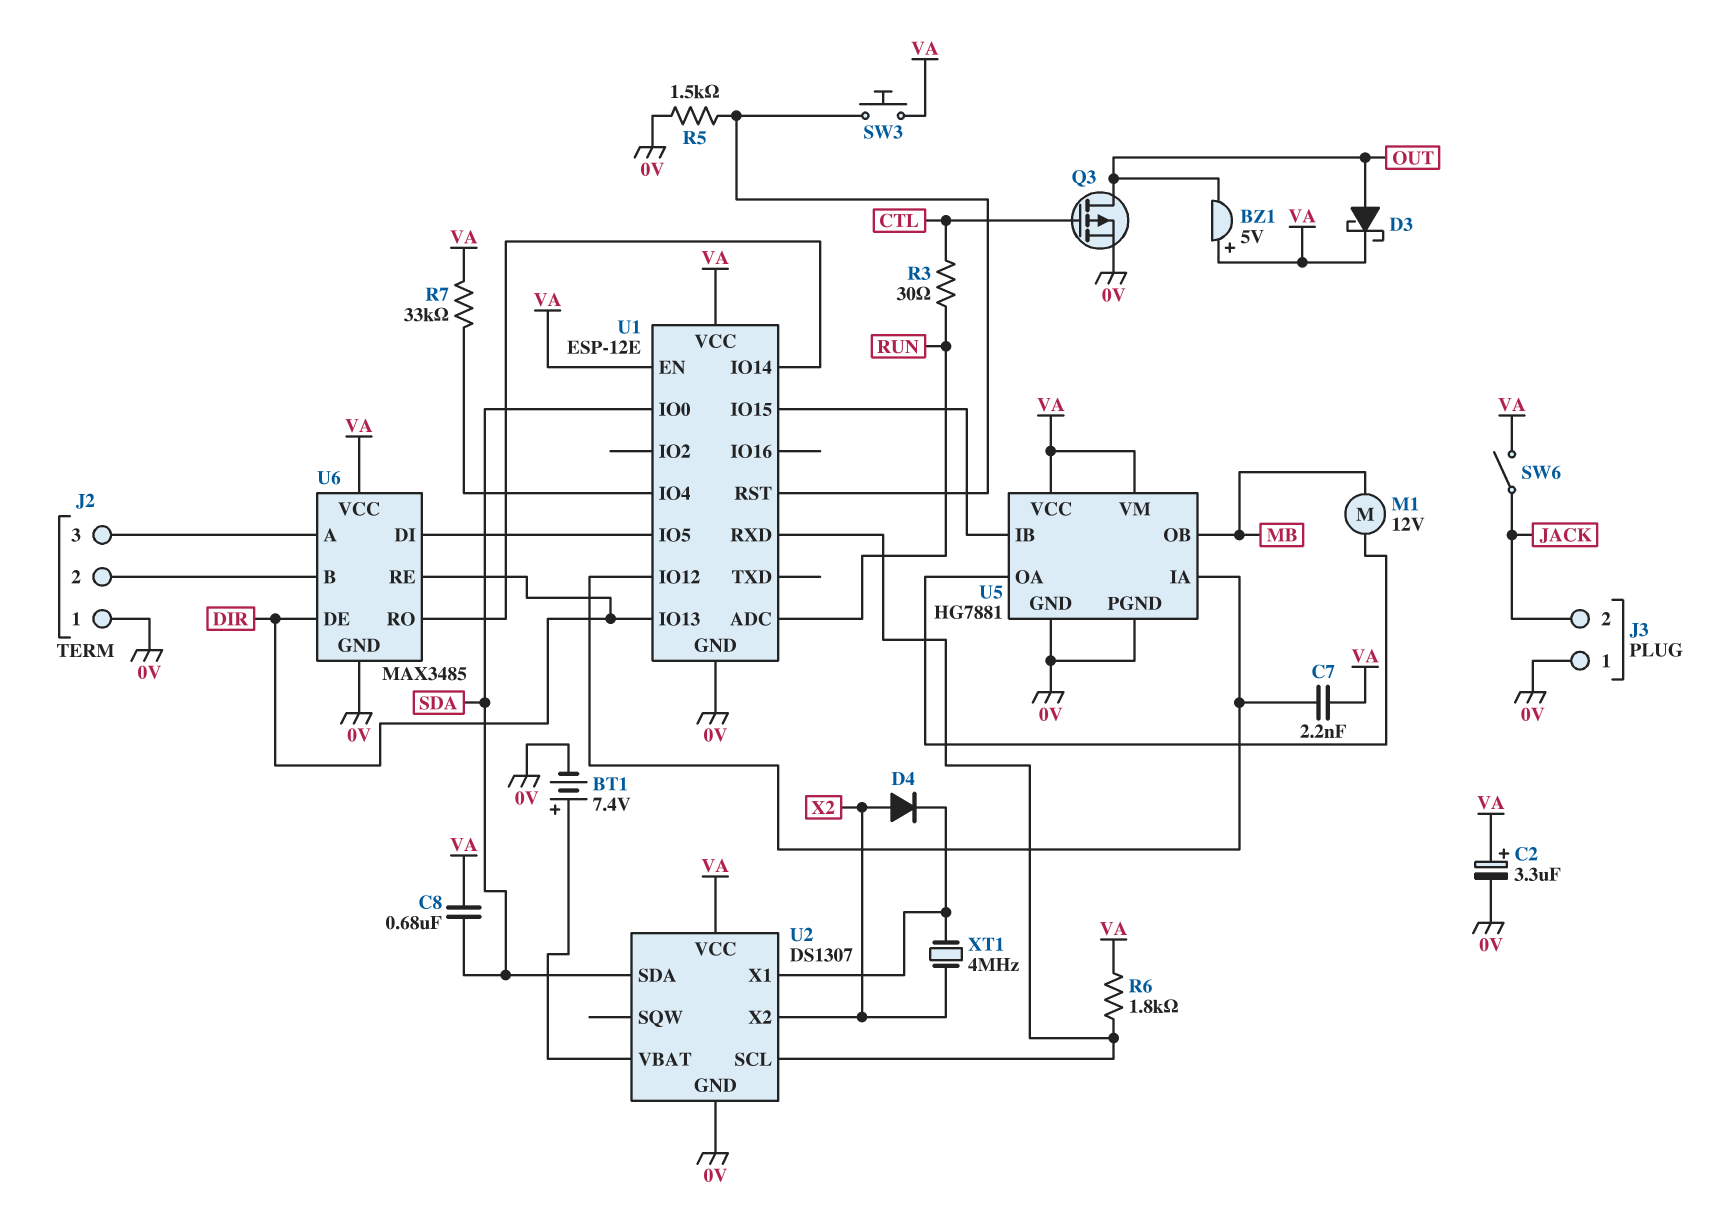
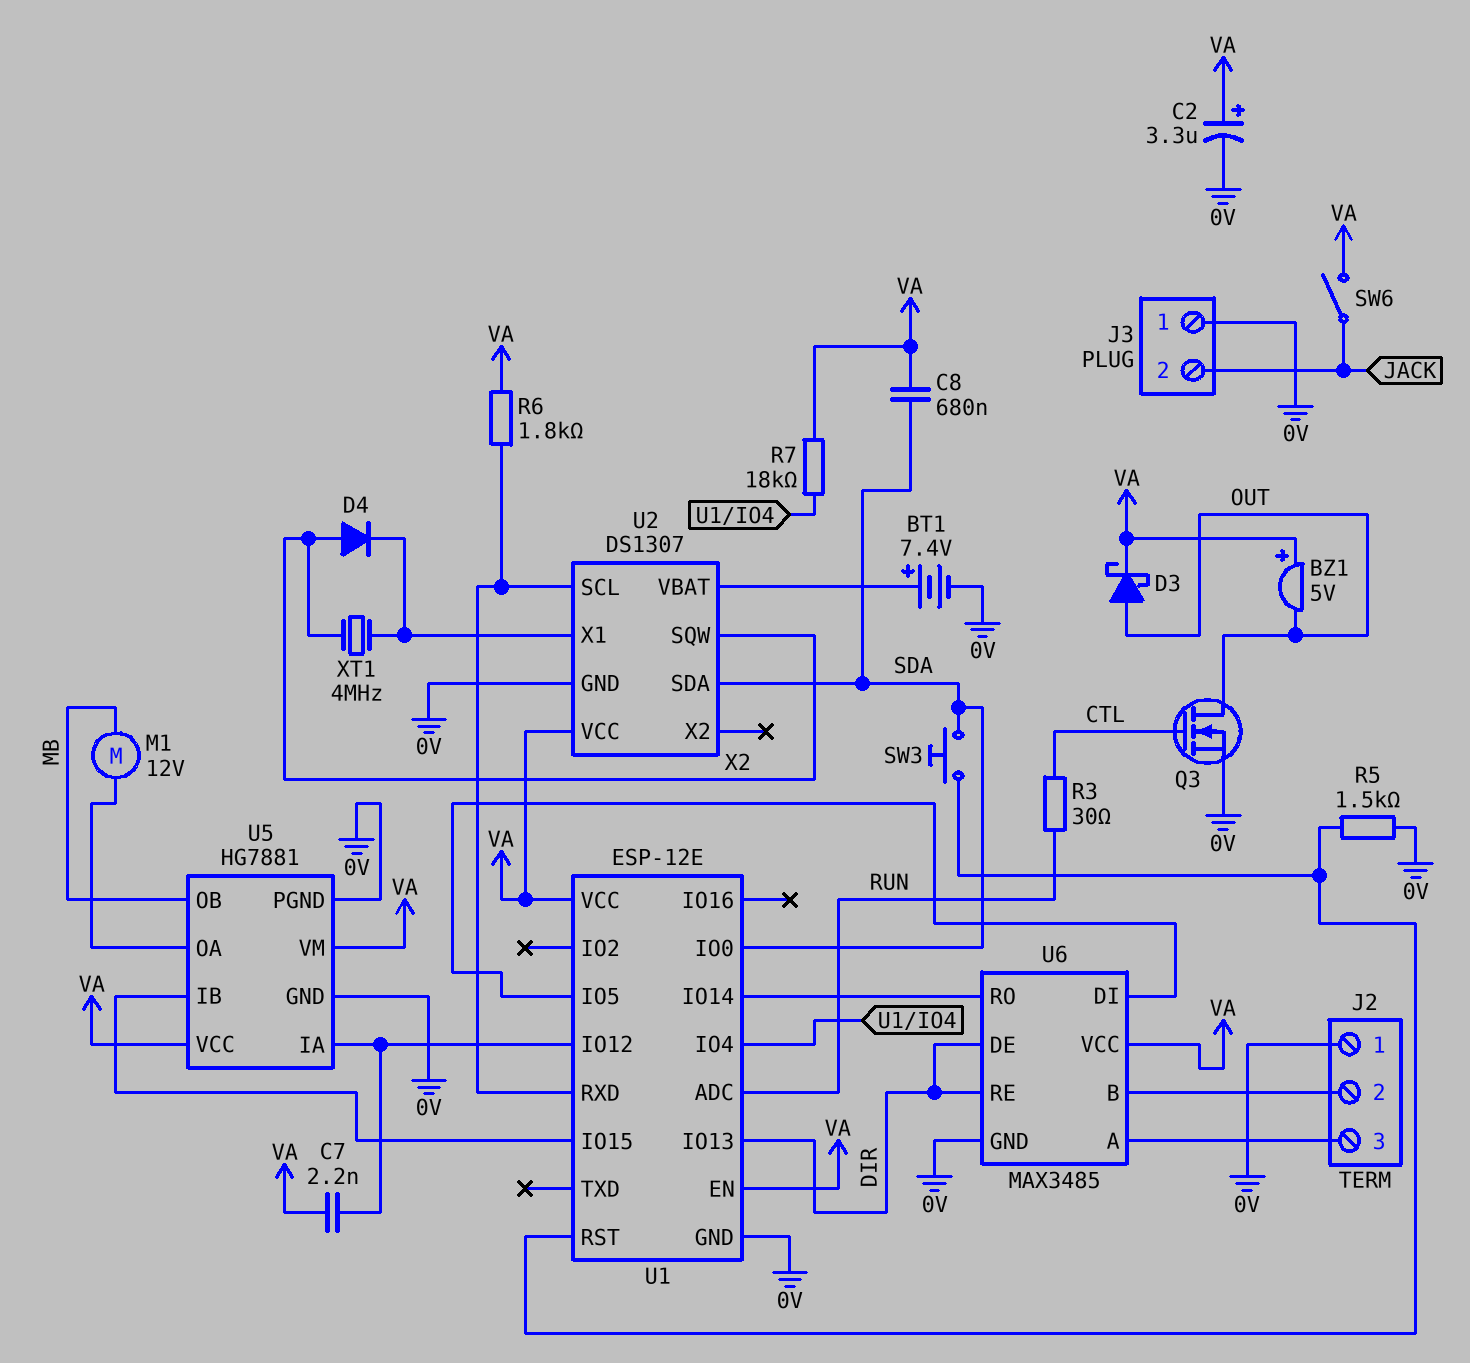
Q3: PMOS (G CTL, D OUT, S 0V) -> NMOS (G CTL, D OUT, S 0V)
R7: 33k (U1/IO4, VA) -> 18k (U1/IO4, VA)
SW3: button (U1/RST, VA) -> button (SDA, U1/RST)
U2 pin SQW: none -> X2
U2 pin X2: X2 -> none

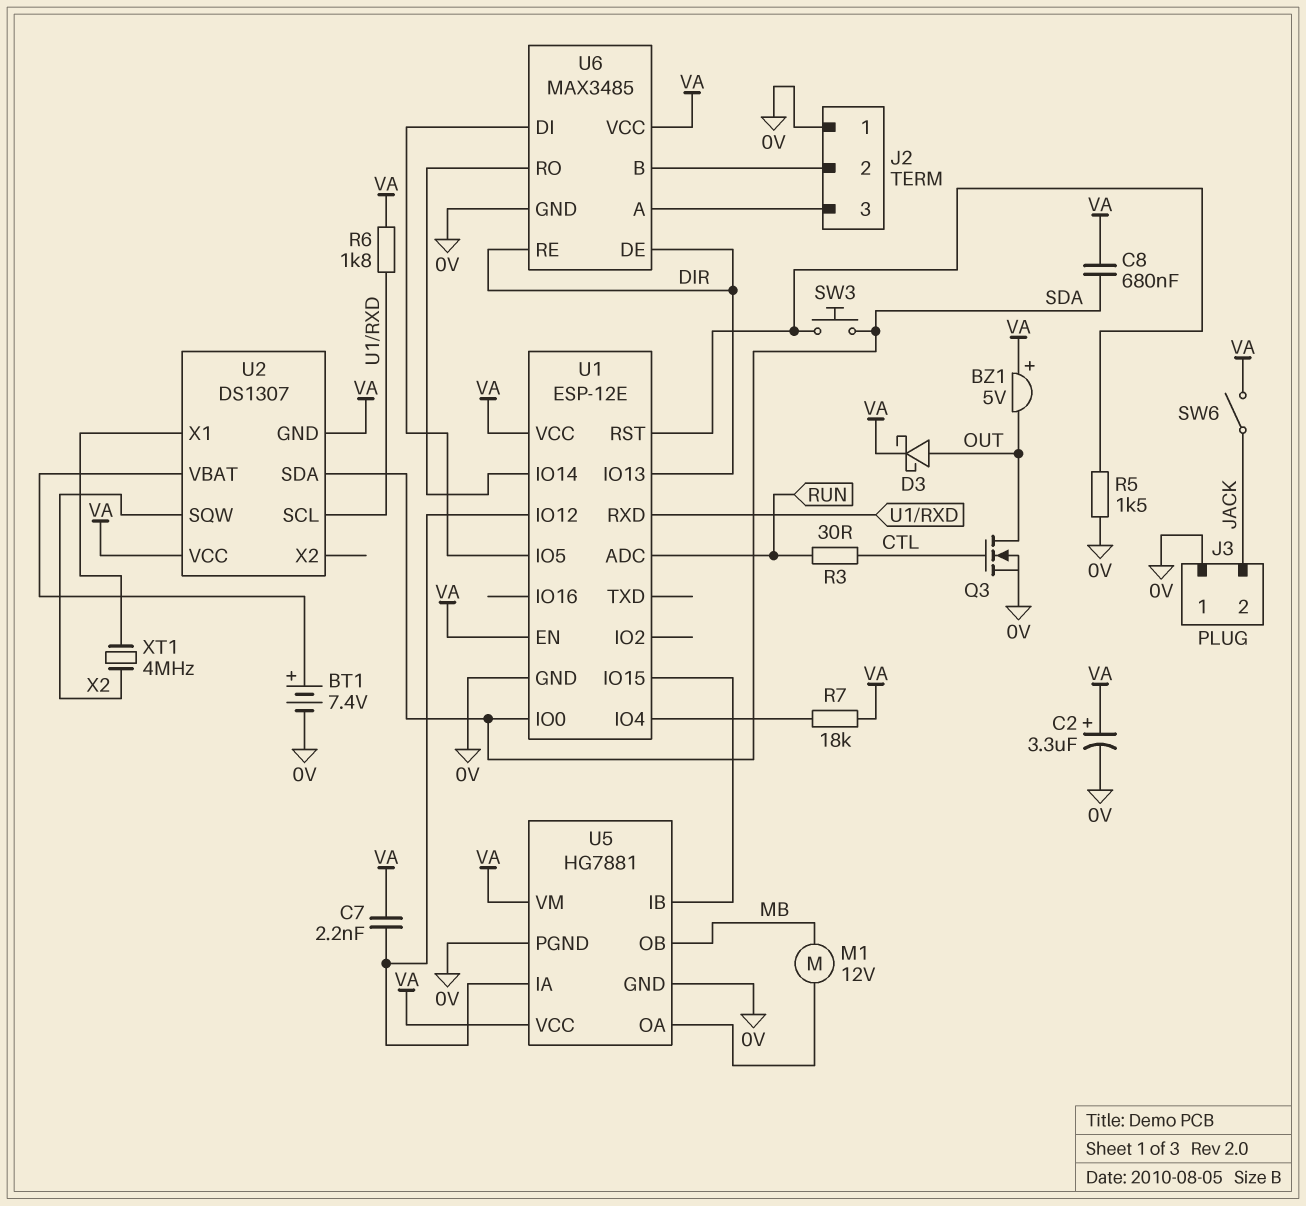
D4: diode (A X2, K U2/X1) -> none
U2 pin GND: 0V -> VA

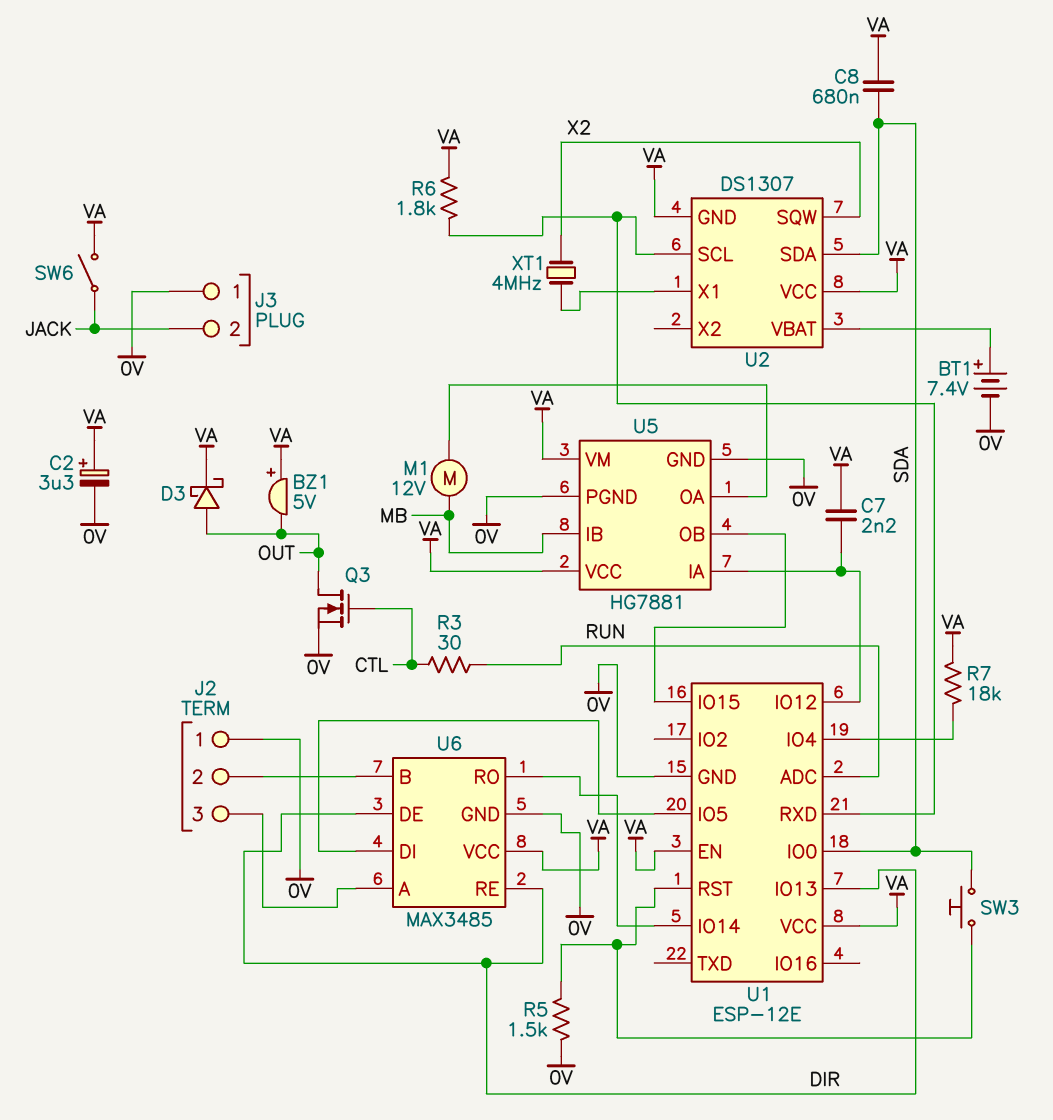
U5 pin IB: U1/IO15 -> MB
U5 pin OB: MB -> U1/IO15

